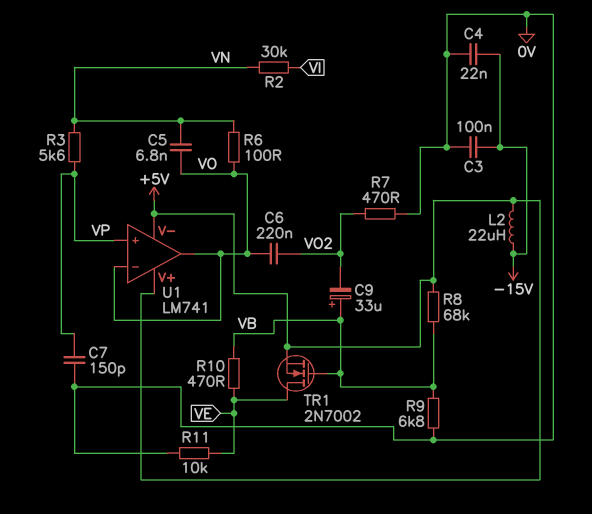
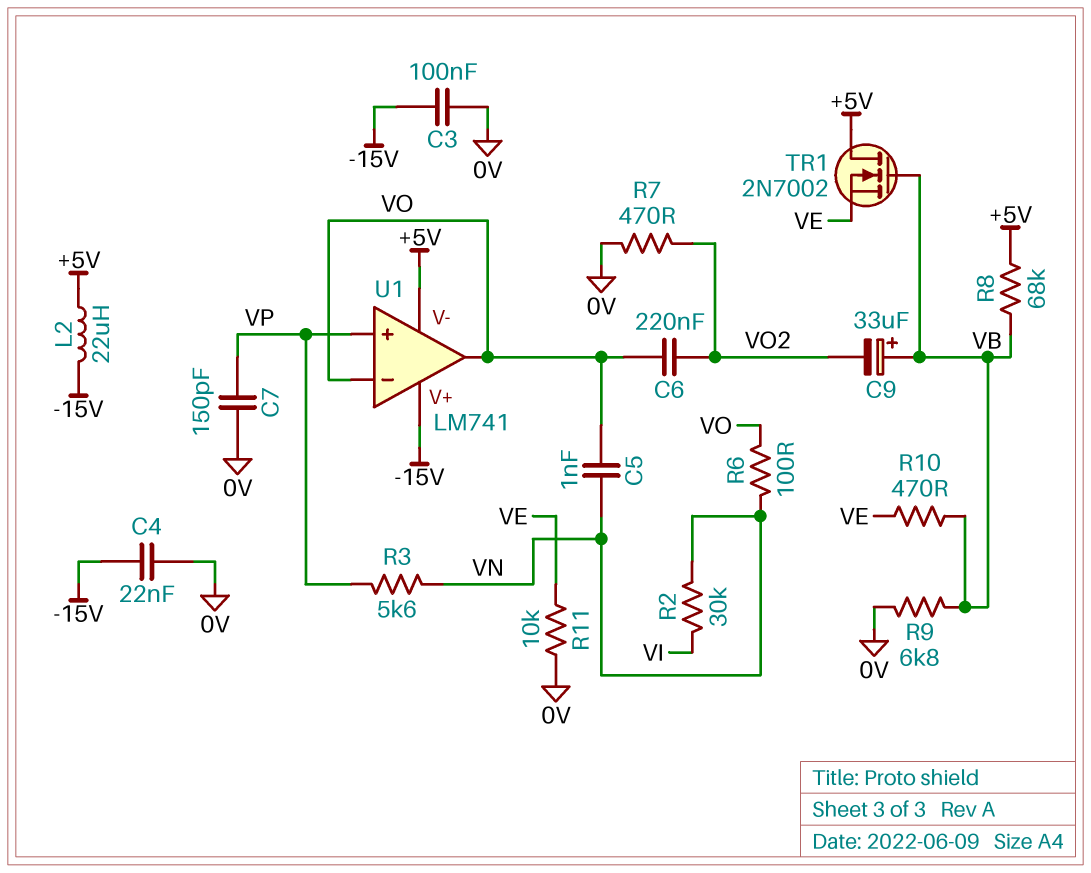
C5: 6.8nF (VN, VO) -> 1nF (VN, VO)
TR1: NMOS 2N7002 (G VB, D VE, S +5V) -> NMOS 2N7002 (G VB, D +5V, S VE)
U1 pin V+: +5V -> -15V

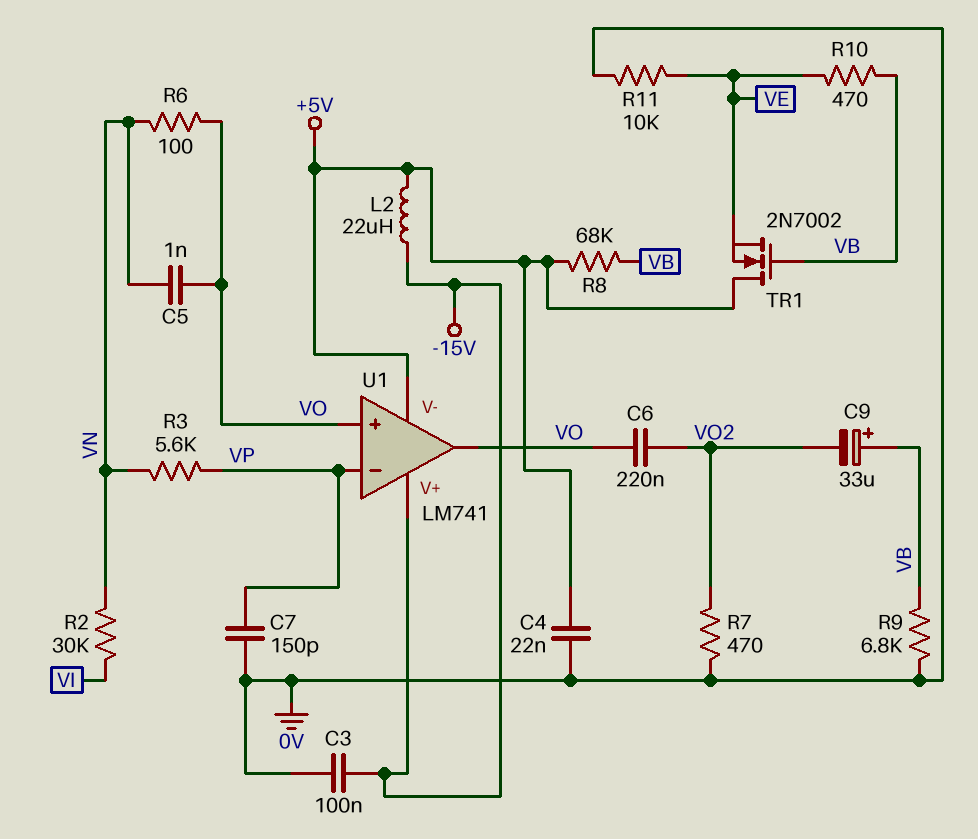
C4: 22nF (-15V, 0V) -> 22nF (+5V, 0V)
U1 pin in+: VP -> VO
U1 pin in-: VO -> VP

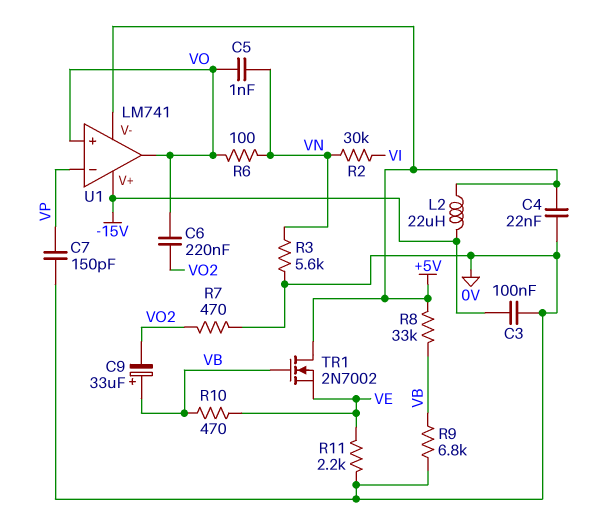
R3: 5.6k (VN, VP) -> 5.6k (0V, VN)
R8: 68k (+5V, VB) -> 33k (+5V, VB)
R11: 10k (0V, VE) -> 2.2k (0V, VE)

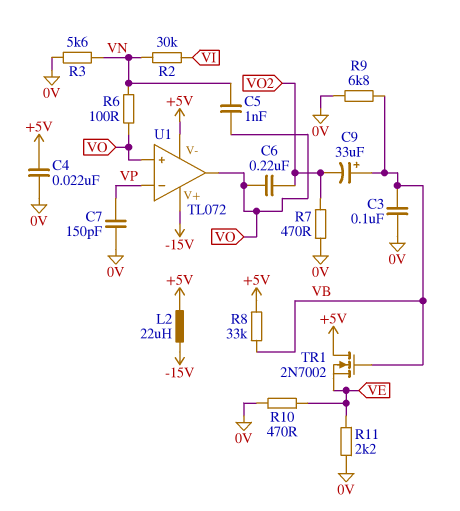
C3: 100nF (-15V, 0V) -> 100nF (0V, VB)
R10: 470 (VB, VE) -> 470 (0V, VE)
U1: LM741 -> TL072

